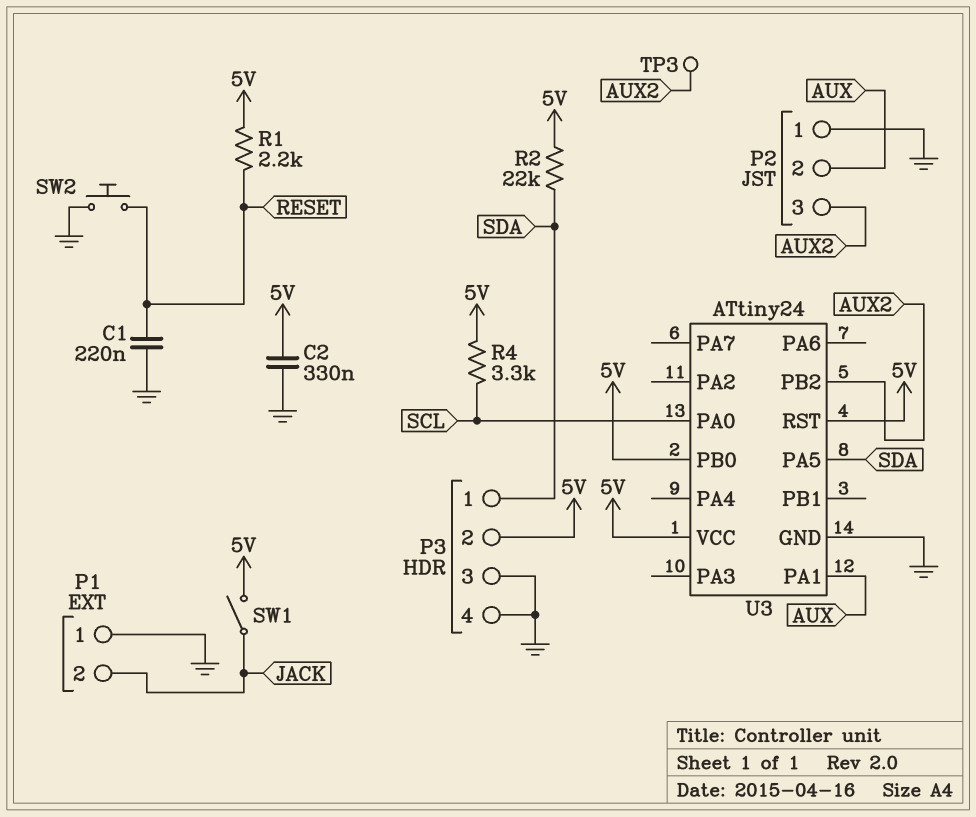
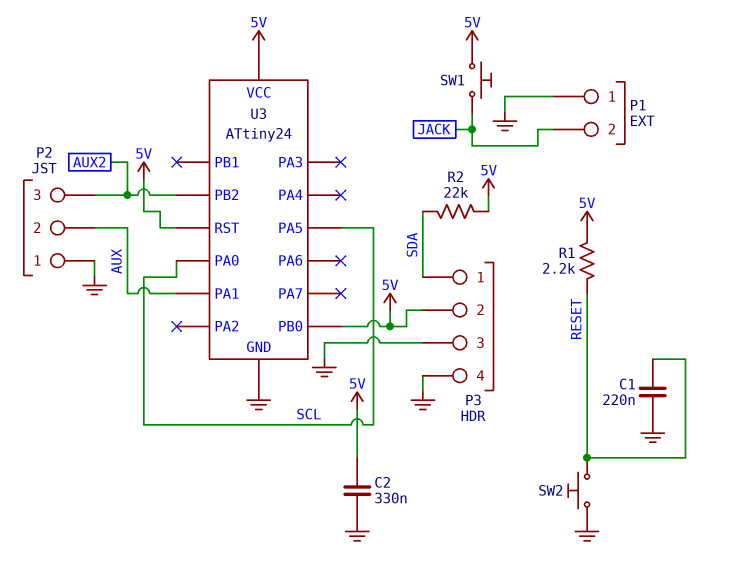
R4: 3.3k (5V, SCL) -> none
SW1: switch (5V, JACK) -> button (5V, JACK)
TP3: test point (AUX2) -> none
U3 pin PA5: SDA -> SCL

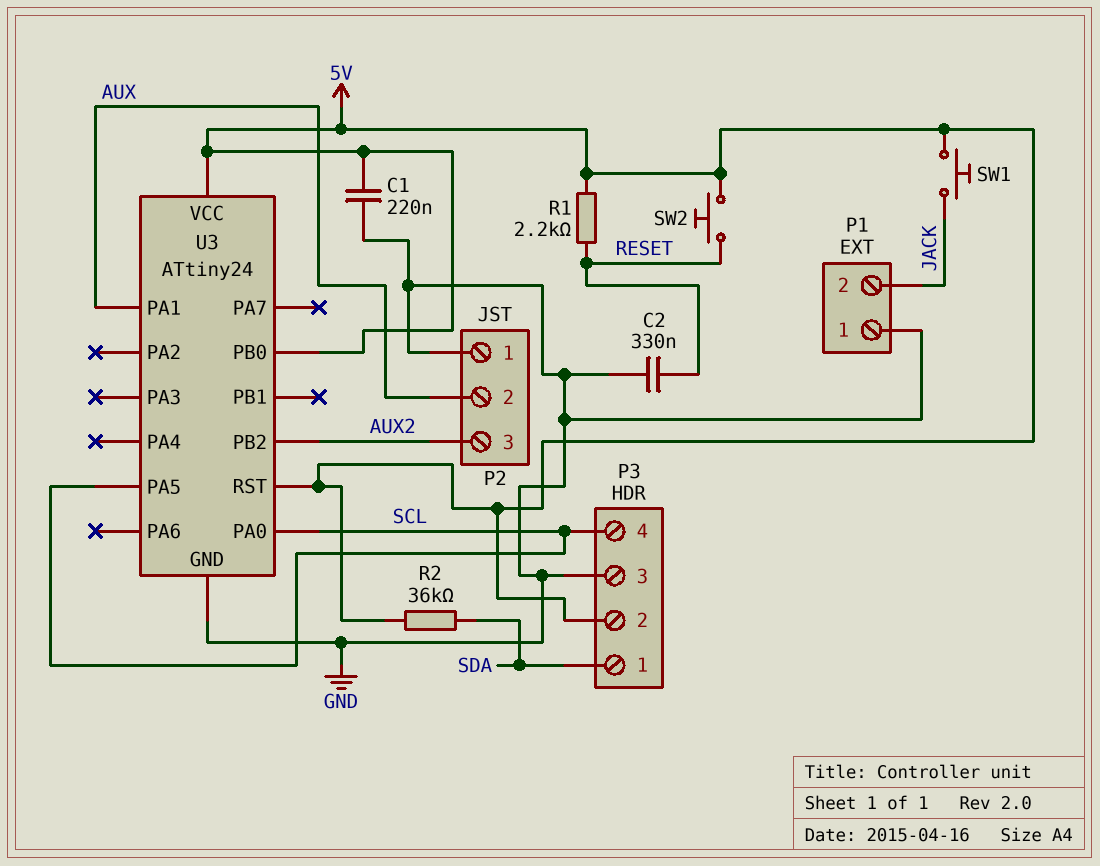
C1: 220nF (GND, RESET) -> 220nF (5V, GND)
C2: 330nF (5V, GND) -> 330nF (GND, RESET)
P3 pin 4: GND -> SCL
R2: 22k (5V, SDA) -> 36k (5V, SDA)
SW2: button (GND, RESET) -> button (5V, RESET)

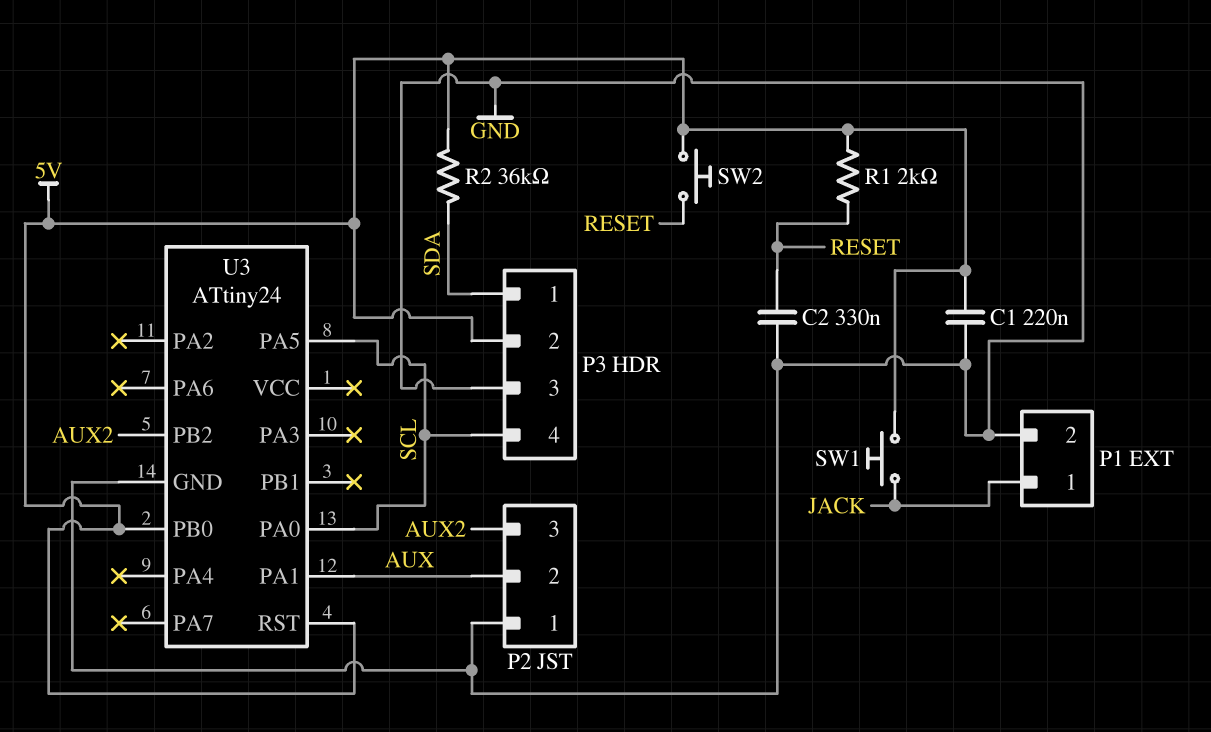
P1 pin 1: GND -> JACK
P1 pin 2: JACK -> GND
R1: 2.2k (5V, RESET) -> 2k (5V, RESET)
U3 pin VCC: 5V -> none

